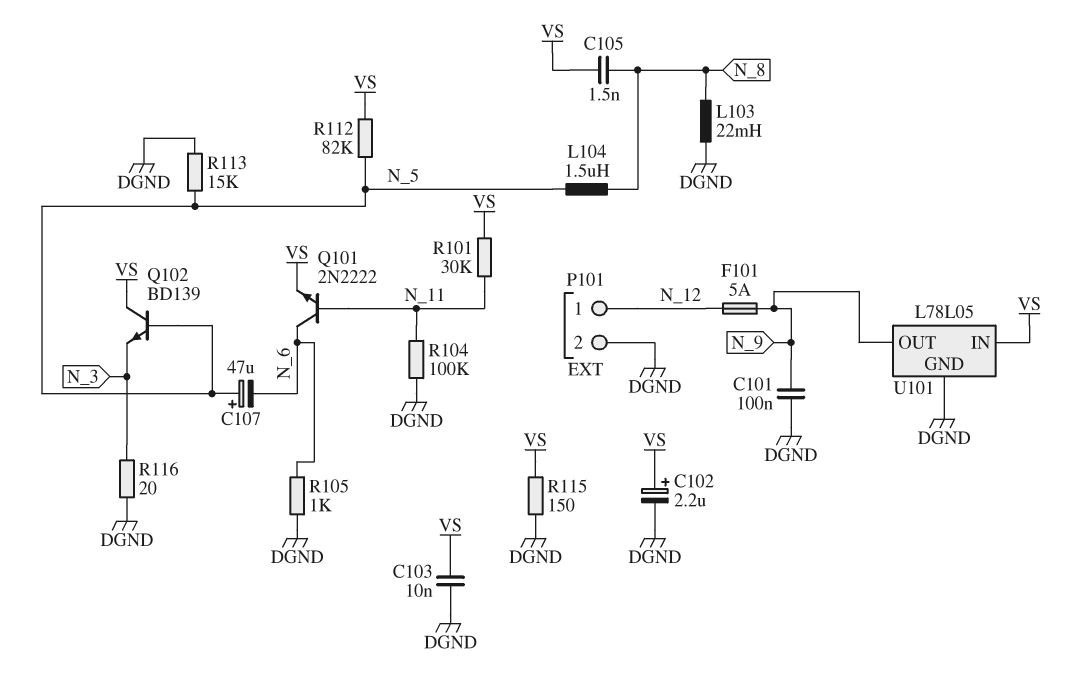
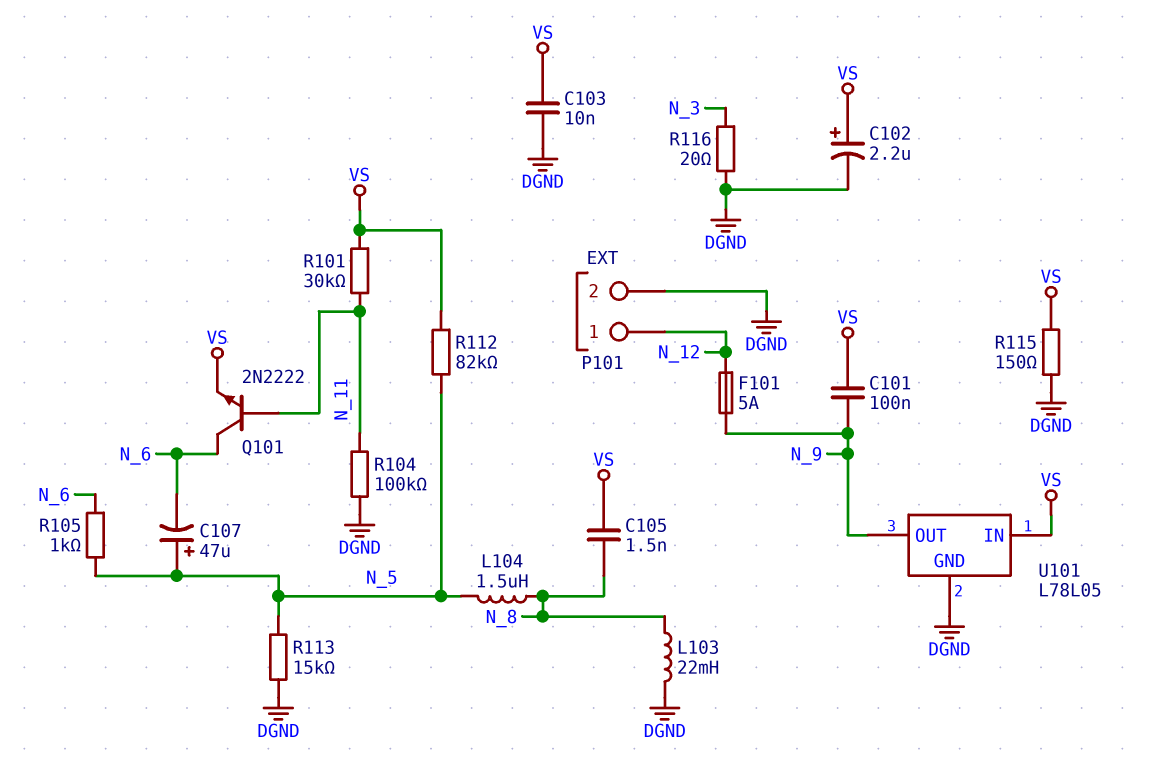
C101: 100nF (DGND, N_9) -> 100nF (N_9, VS)
Q102: NPN BD139 (B N_5, C VS, E N_3) -> none
R105: 1k (DGND, N_6) -> 1k (N_5, N_6)

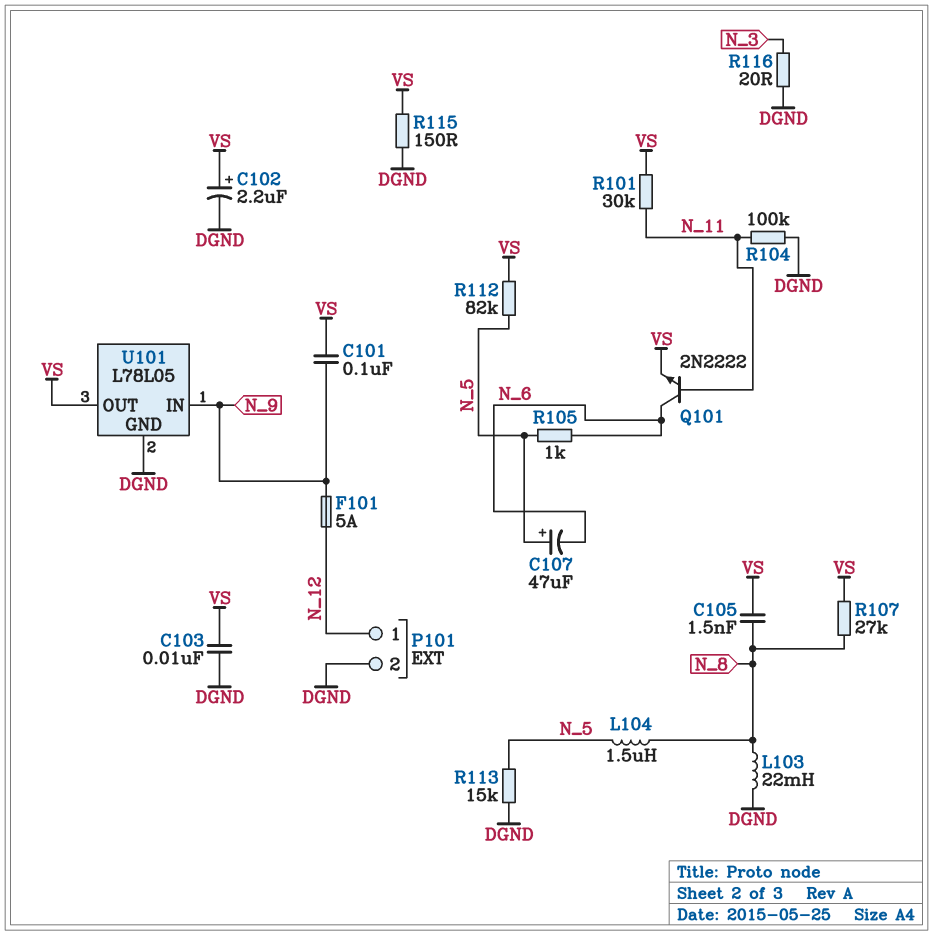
R107: none -> 27k (N_8, VS)
U101 pin IN: VS -> N_9
U101 pin OUT: N_9 -> VS

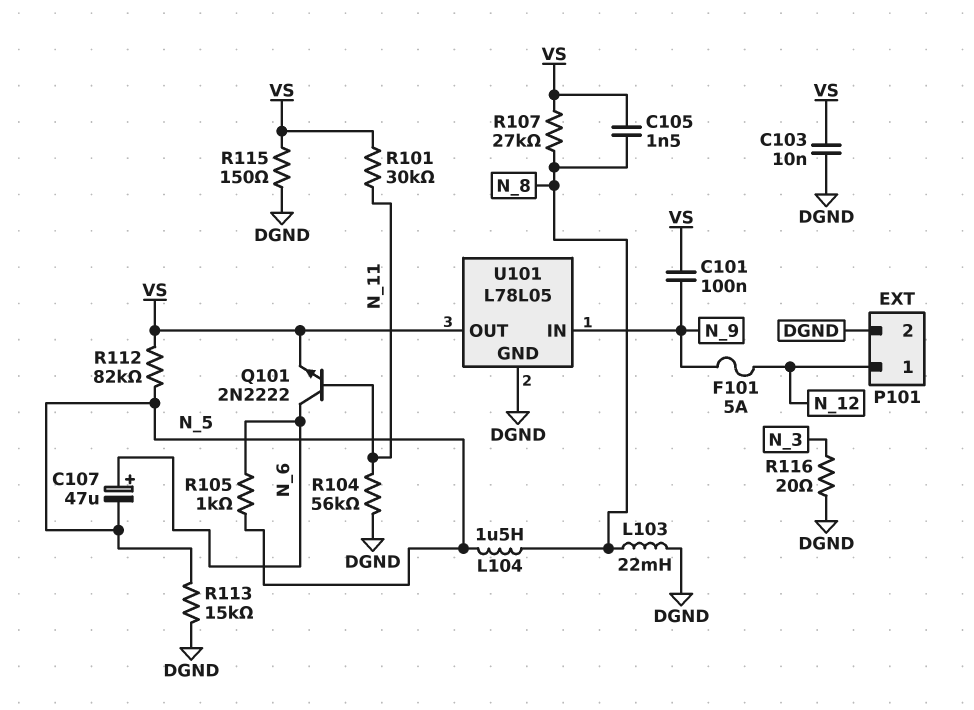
C102: 2.2uF (plus VS, minus DGND) -> none
C107: 47uF (plus N_5, minus N_6) -> 47uF (plus N_6, minus N_5)
R104: 100k (DGND, N_11) -> 56k (DGND, N_11)

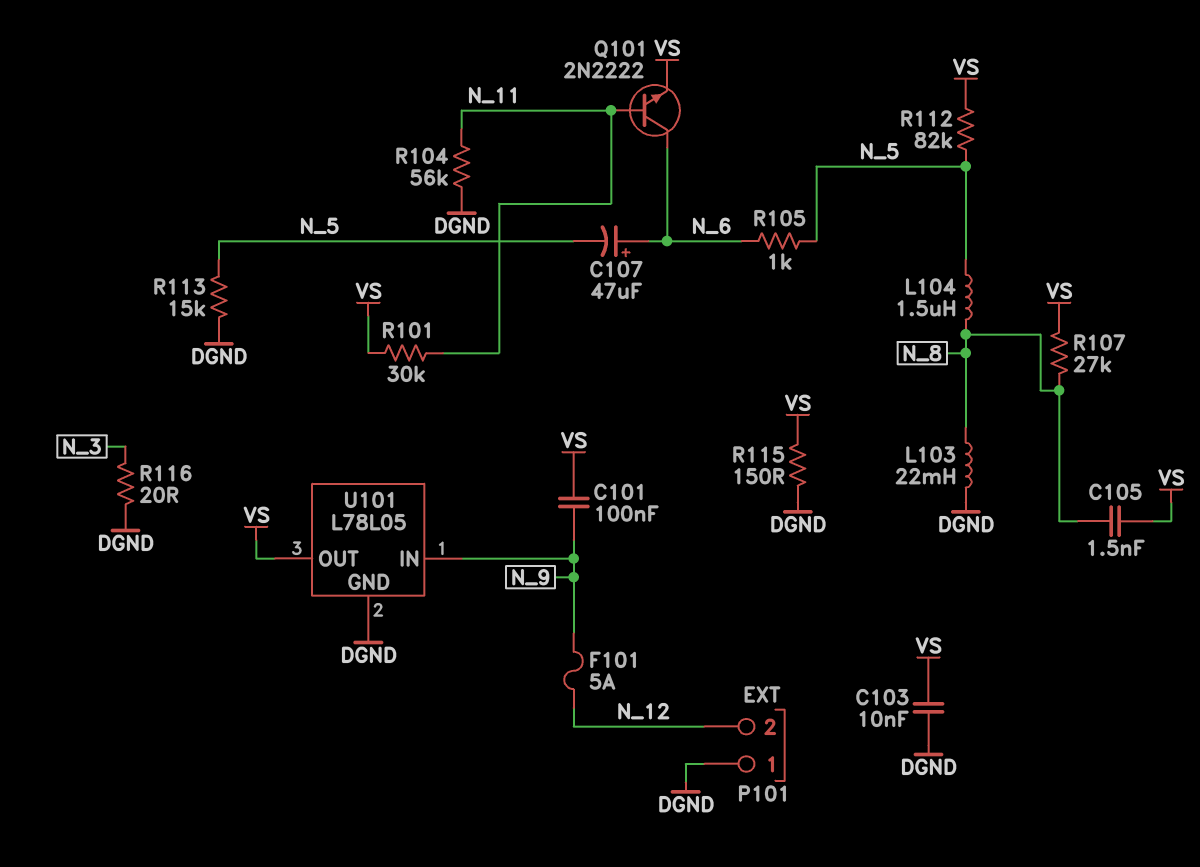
P101 pin 1: N_12 -> DGND
P101 pin 2: DGND -> N_12

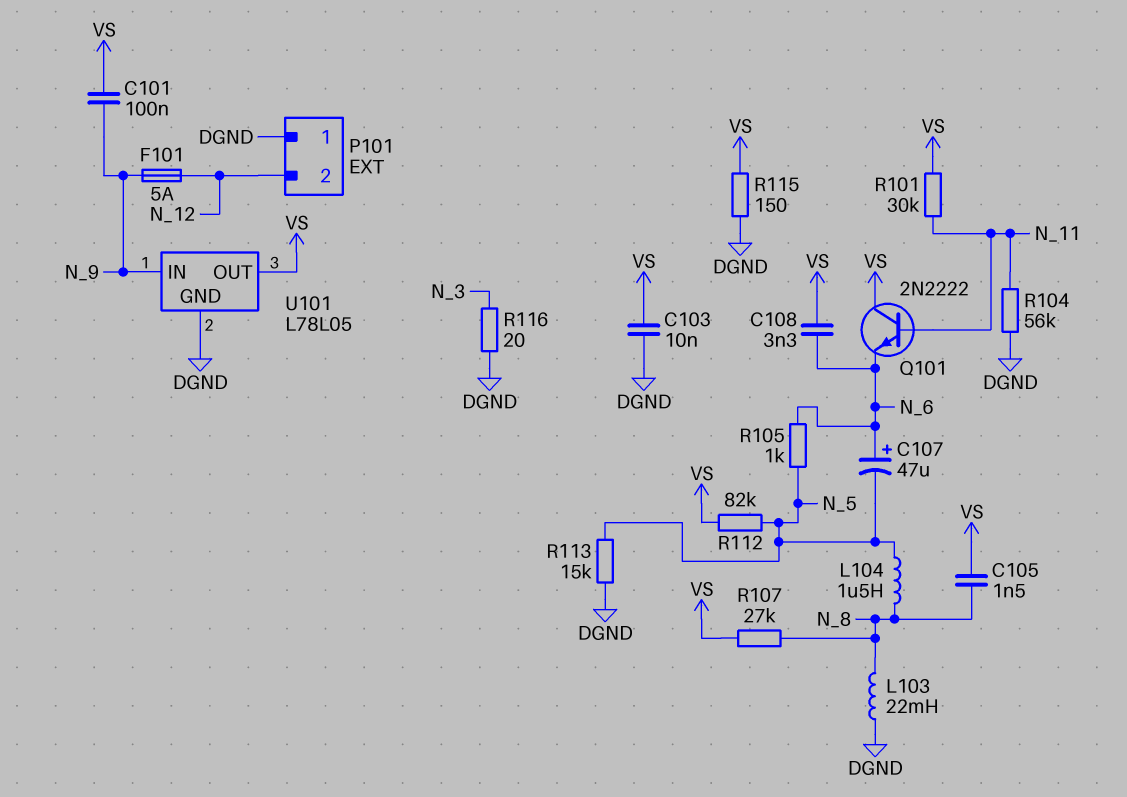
C108: none -> 3.3nF (N_6, VS)
Q101: NPN 2N2222 (B N_11, C N_6, E VS) -> NPN 2N2222 (B N_11, C VS, E N_6)

